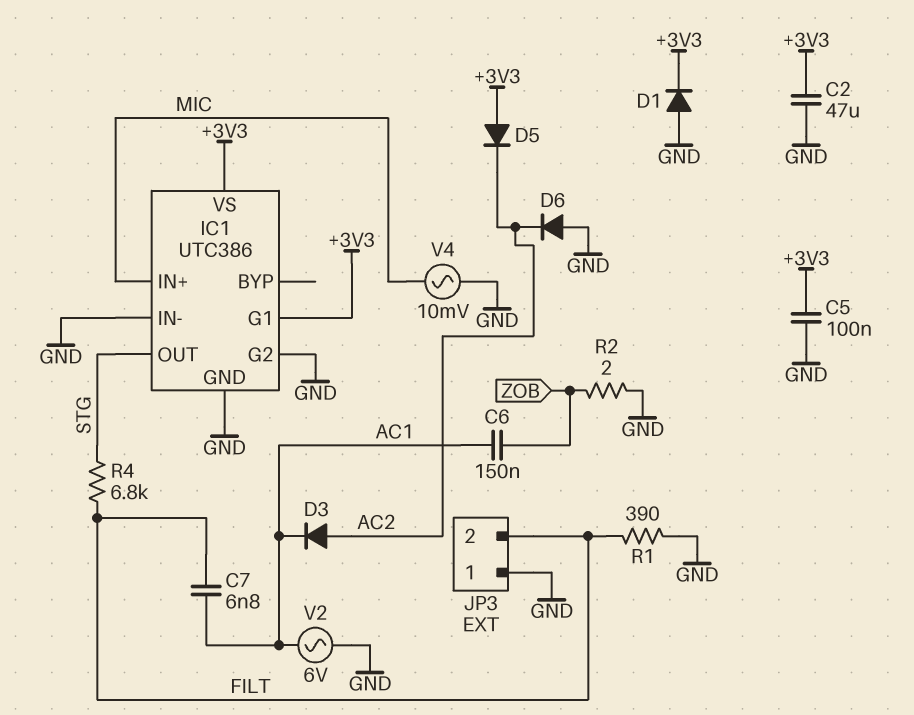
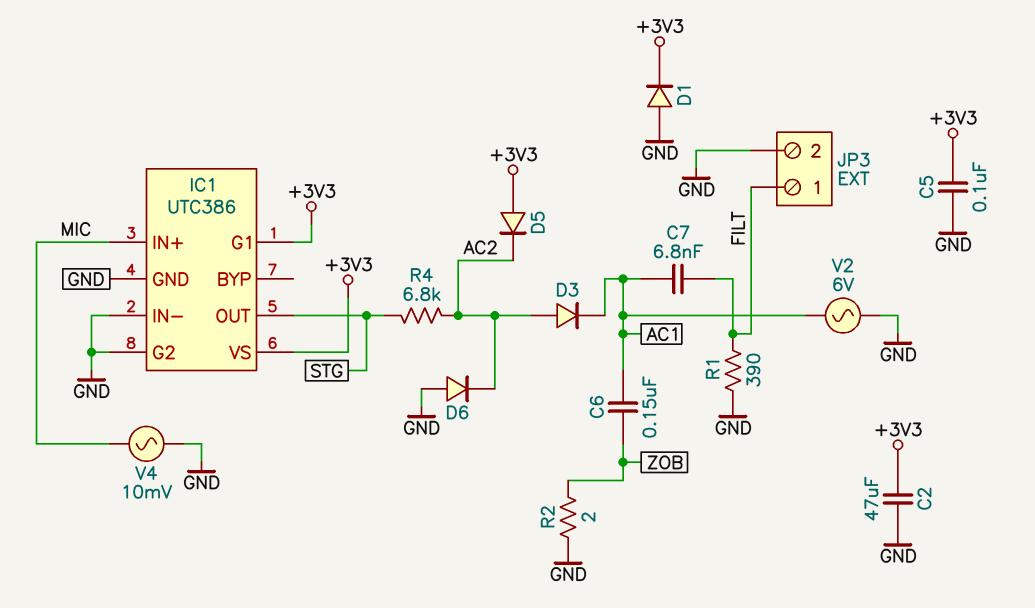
JP3 pin 1: GND -> FILT
JP3 pin 2: FILT -> GND
R4: 6.8k (FILT, STG) -> 6.8k (AC2, STG)

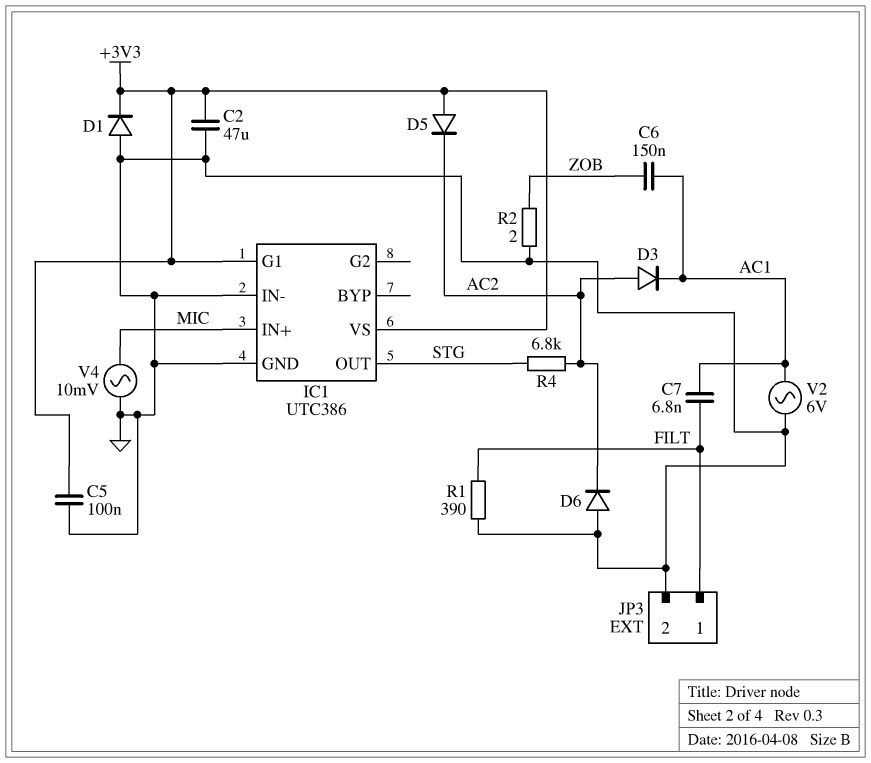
IC1 pin G2: GND -> none

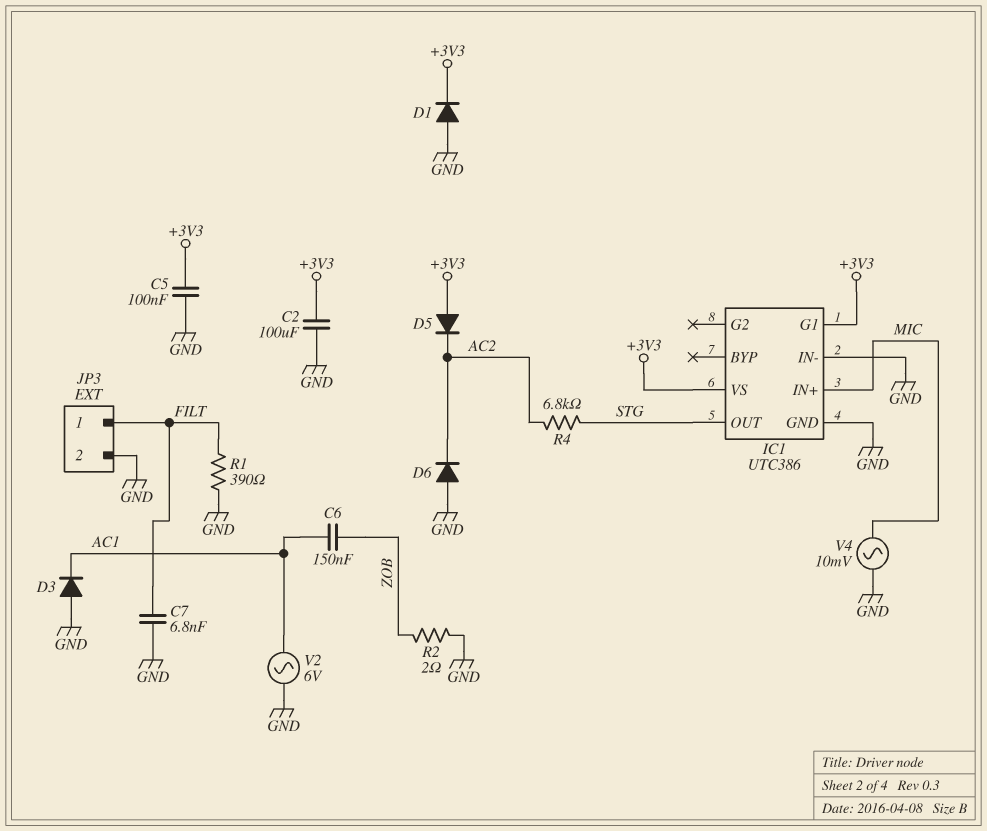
C2: 47uF (+3V3, GND) -> 100uF (+3V3, GND)
C7: 6.8nF (AC1, FILT) -> 6.8nF (FILT, GND)
D3: diode (A AC2, K AC1) -> diode (A GND, K AC1)

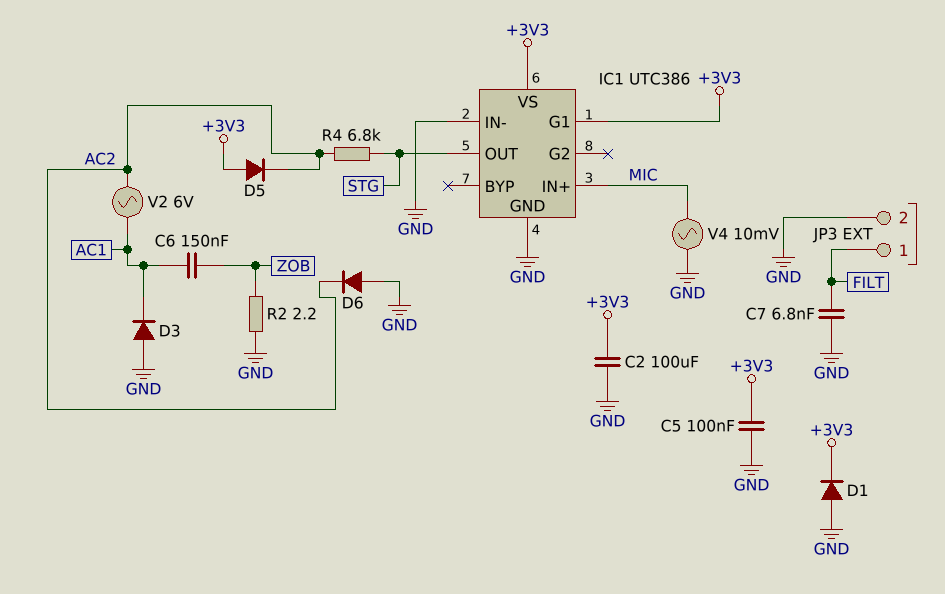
R1: 390 (FILT, GND) -> none
R2: 2 (GND, ZOB) -> 2.2 (GND, ZOB)
V2: AC 6V (AC1, GND) -> AC 6V (AC1, AC2)

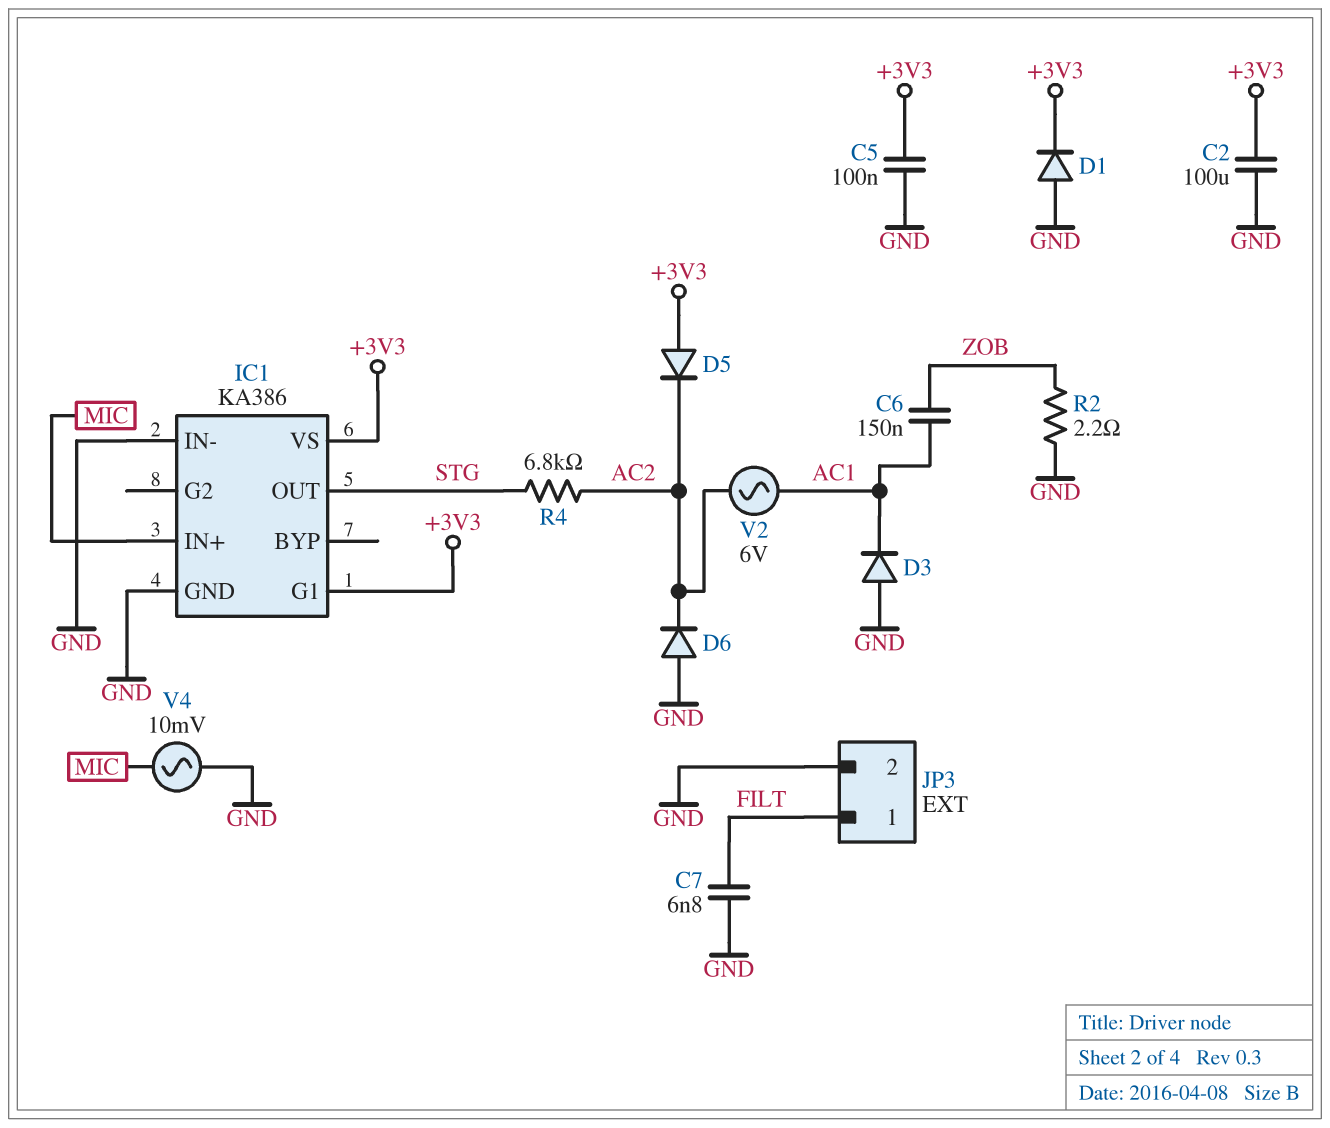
IC1: UTC386 -> KA386

